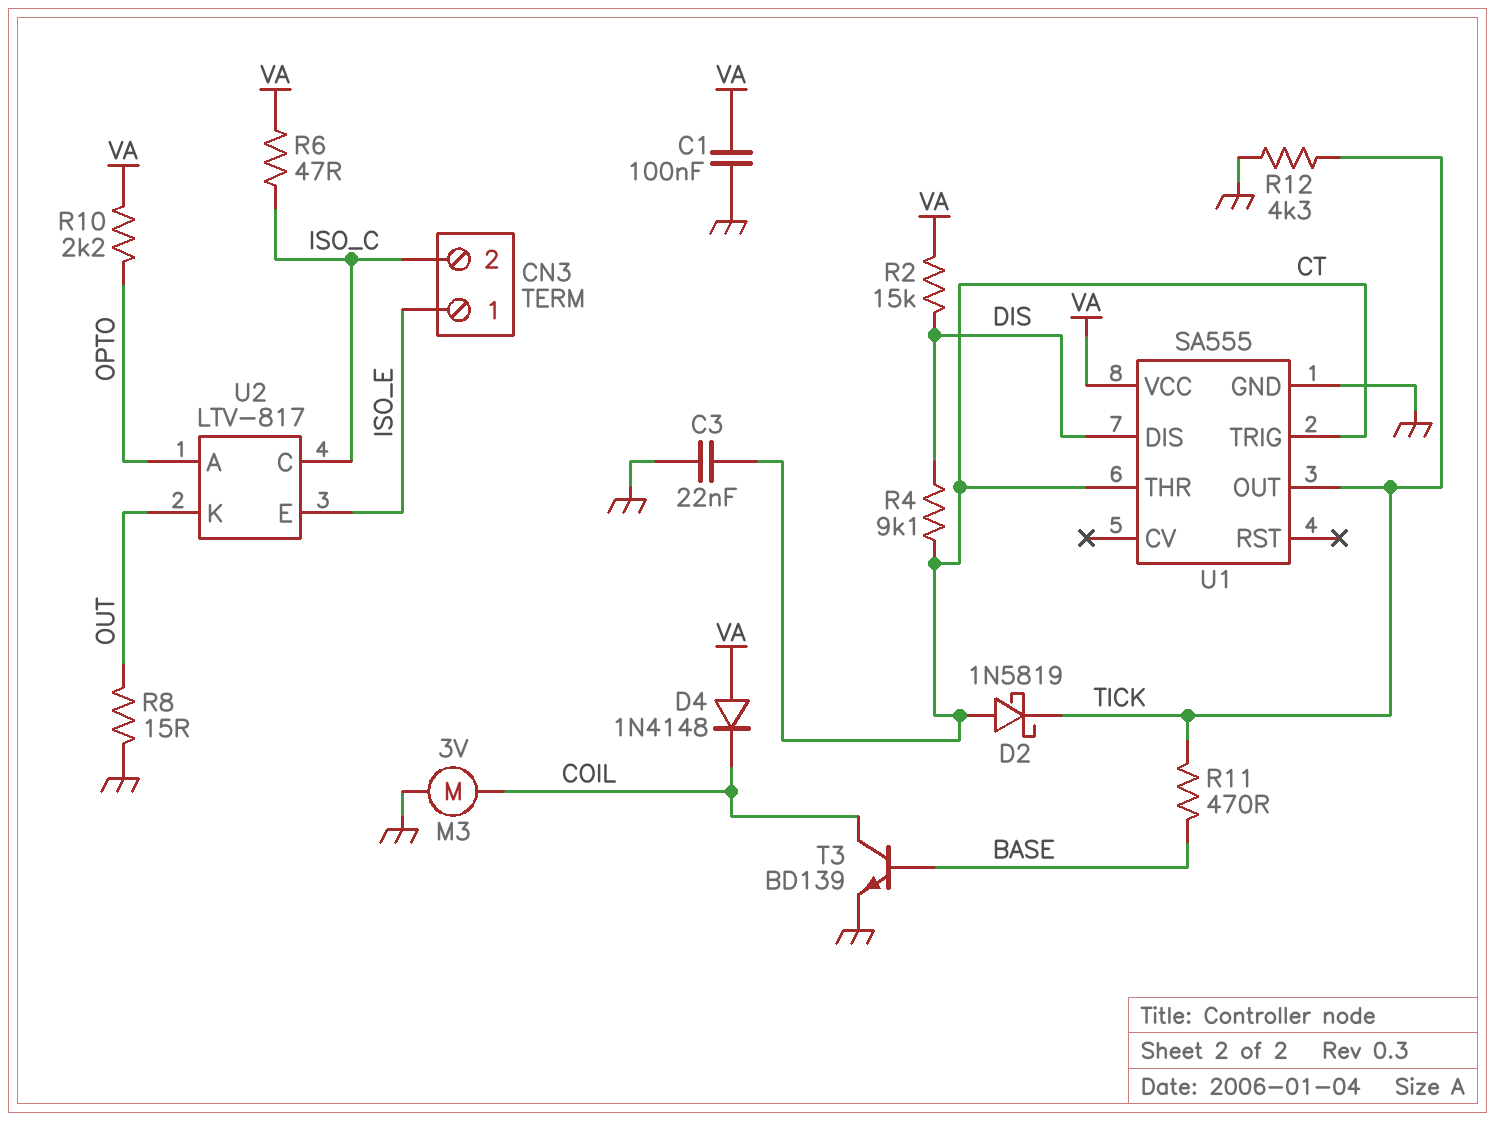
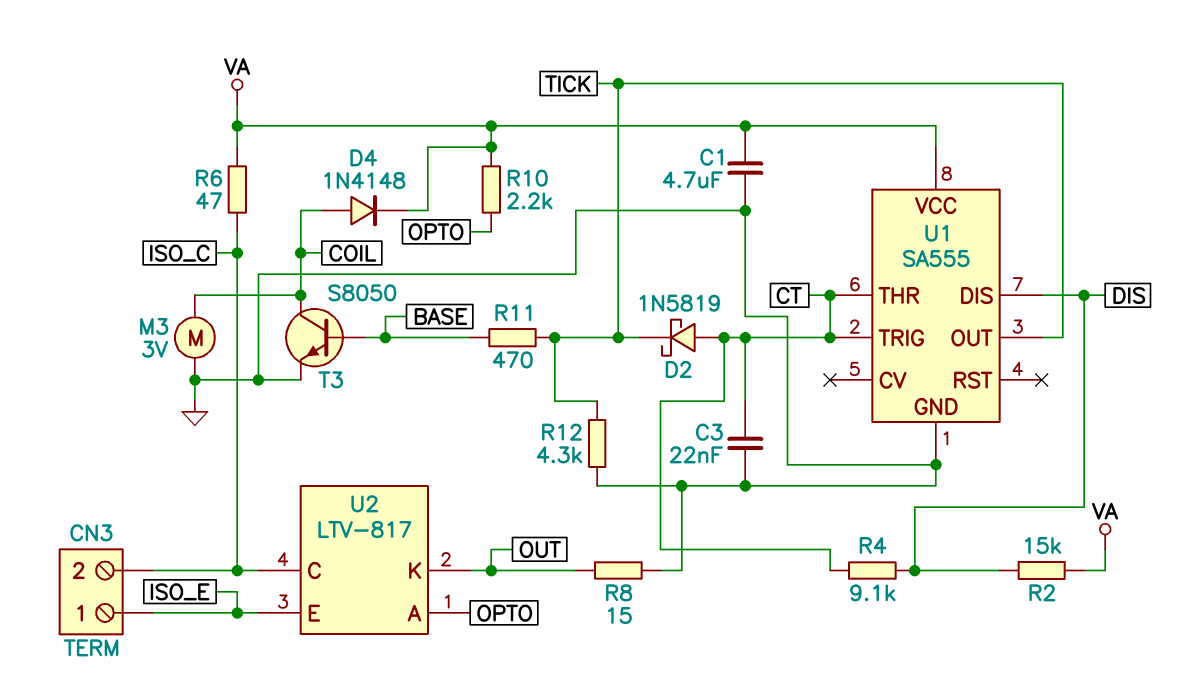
C1: 100nF (GND, VA) -> 4.7uF (GND, VA)
D4: diode 1N4148 (A VA, K COIL) -> diode 1N4148 (A COIL, K VA)
T3: NPN BD139 (B BASE, C COIL, E GND) -> NPN S8050 (B BASE, C COIL, E GND)

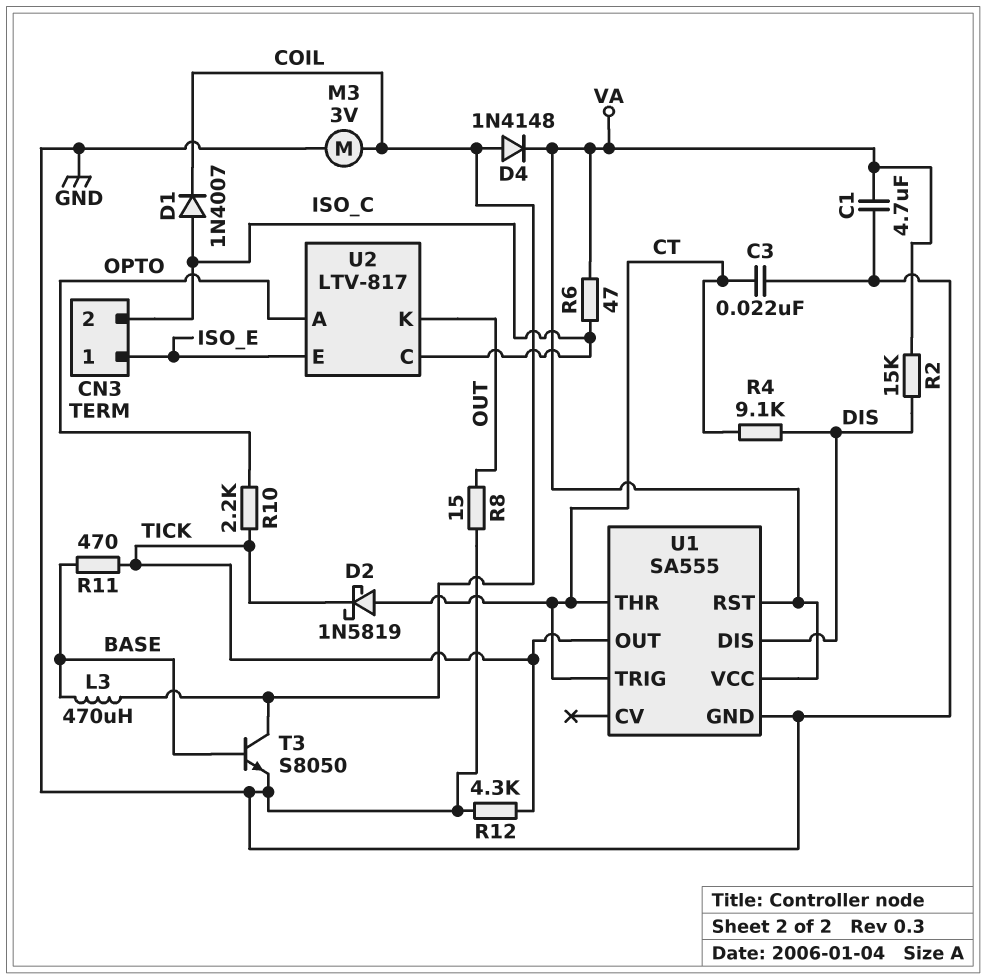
D1: none -> diode 1N4007 (A ISO_C, K COIL)
L3: none -> 470uH (BASE, COIL)
R10: 2.2k (OPTO, VA) -> 2.2k (OPTO, TICK)
U1 pin RST: none -> VA

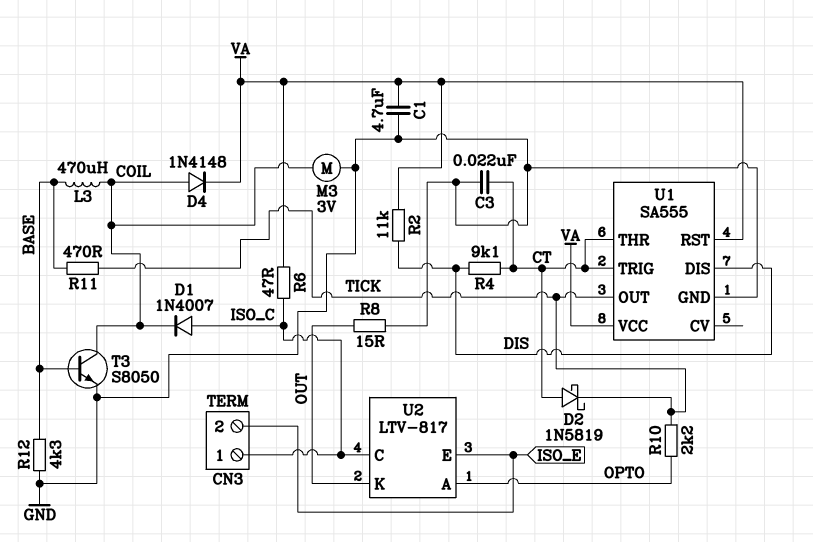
CN3 pin 1: ISO_E -> ISO_C
CN3 pin 2: ISO_C -> ISO_E
R2: 15k (DIS, VA) -> 11k (DIS, VA)
R12: 4.3k (GND, TICK) -> 4.3k (BASE, GND)

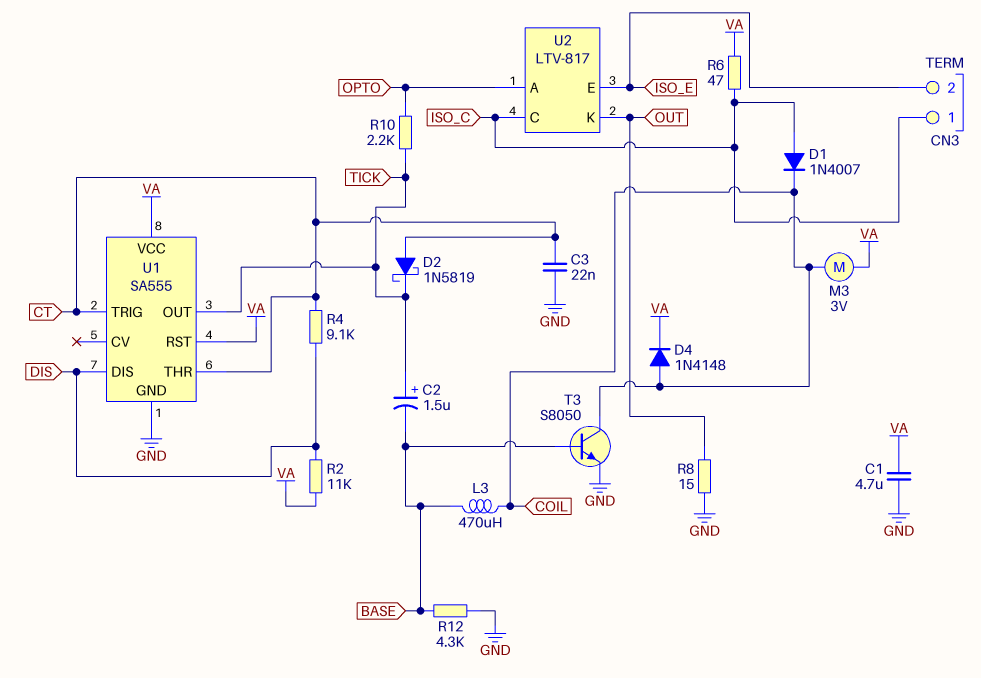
C2: none -> 1.5uF (plus TICK, minus BASE)
M3: motor 3V (COIL, GND) -> motor 3V (COIL, VA)
R11: 470 (BASE, TICK) -> none

